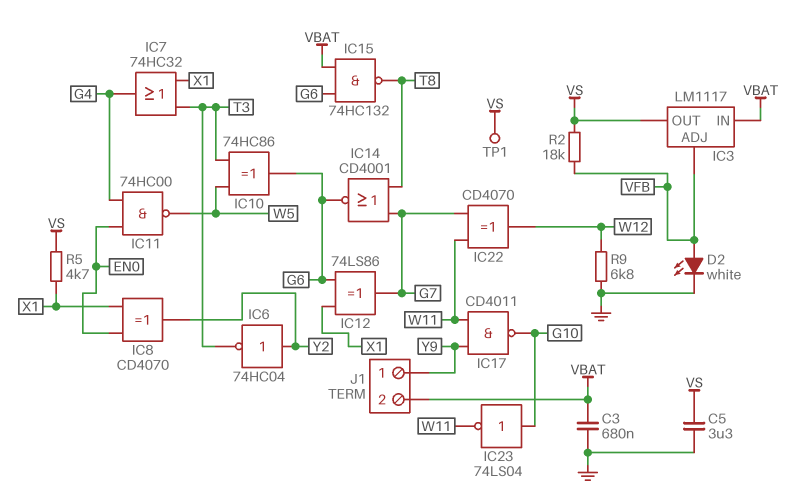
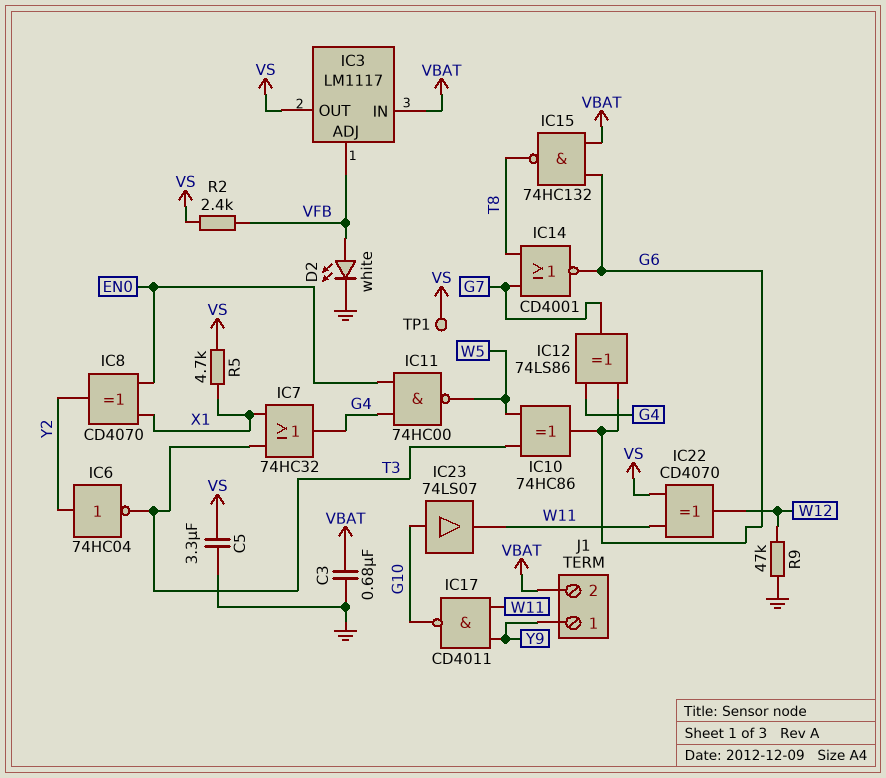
IC12: XOR 74LS86 (in G6, in X1, out G7) -> XOR 74LS86 (in G4, in G6, out G7)
IC22: XOR CD4070 (in G7, in W11, out W12) -> XOR CD4070 (in VS, in W11, out W12)
IC23: NOT 74LS04 (in G10, out W11) -> buffer 74LS07 (in G10, out W11)
R2: 18k (VFB, VS) -> 2.4k (VFB, VS)
R9: 6.8k (GND, W12) -> 47k (GND, W12)

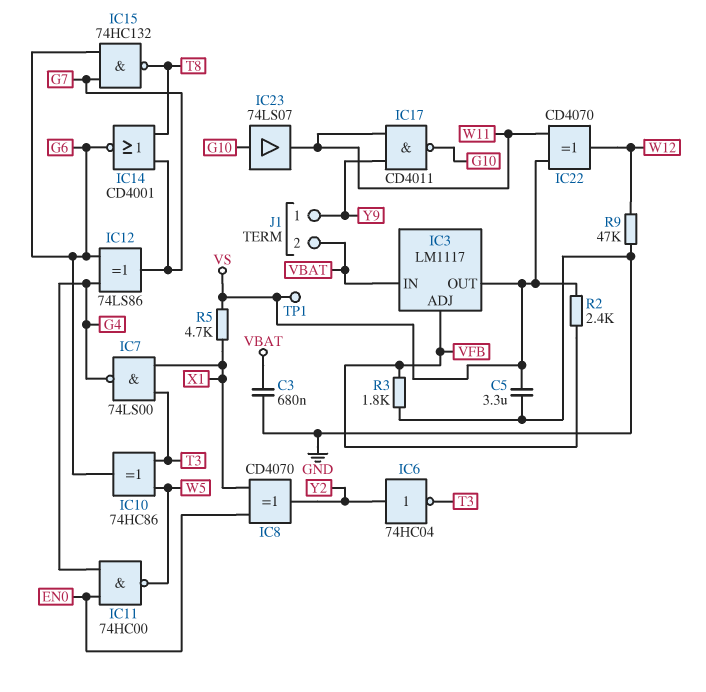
D2: LED white (A VFB, K GND) -> none
IC7: OR 74HC32 (in T3, in X1, out G4) -> NAND 74LS00 (in T3, in X1, out G4)
IC15: NAND 74HC132 (in G6, in VBAT, out T8) -> NAND 74HC132 (in G6, in G7, out T8)
R3: none -> 1.8k (GND, VFB)

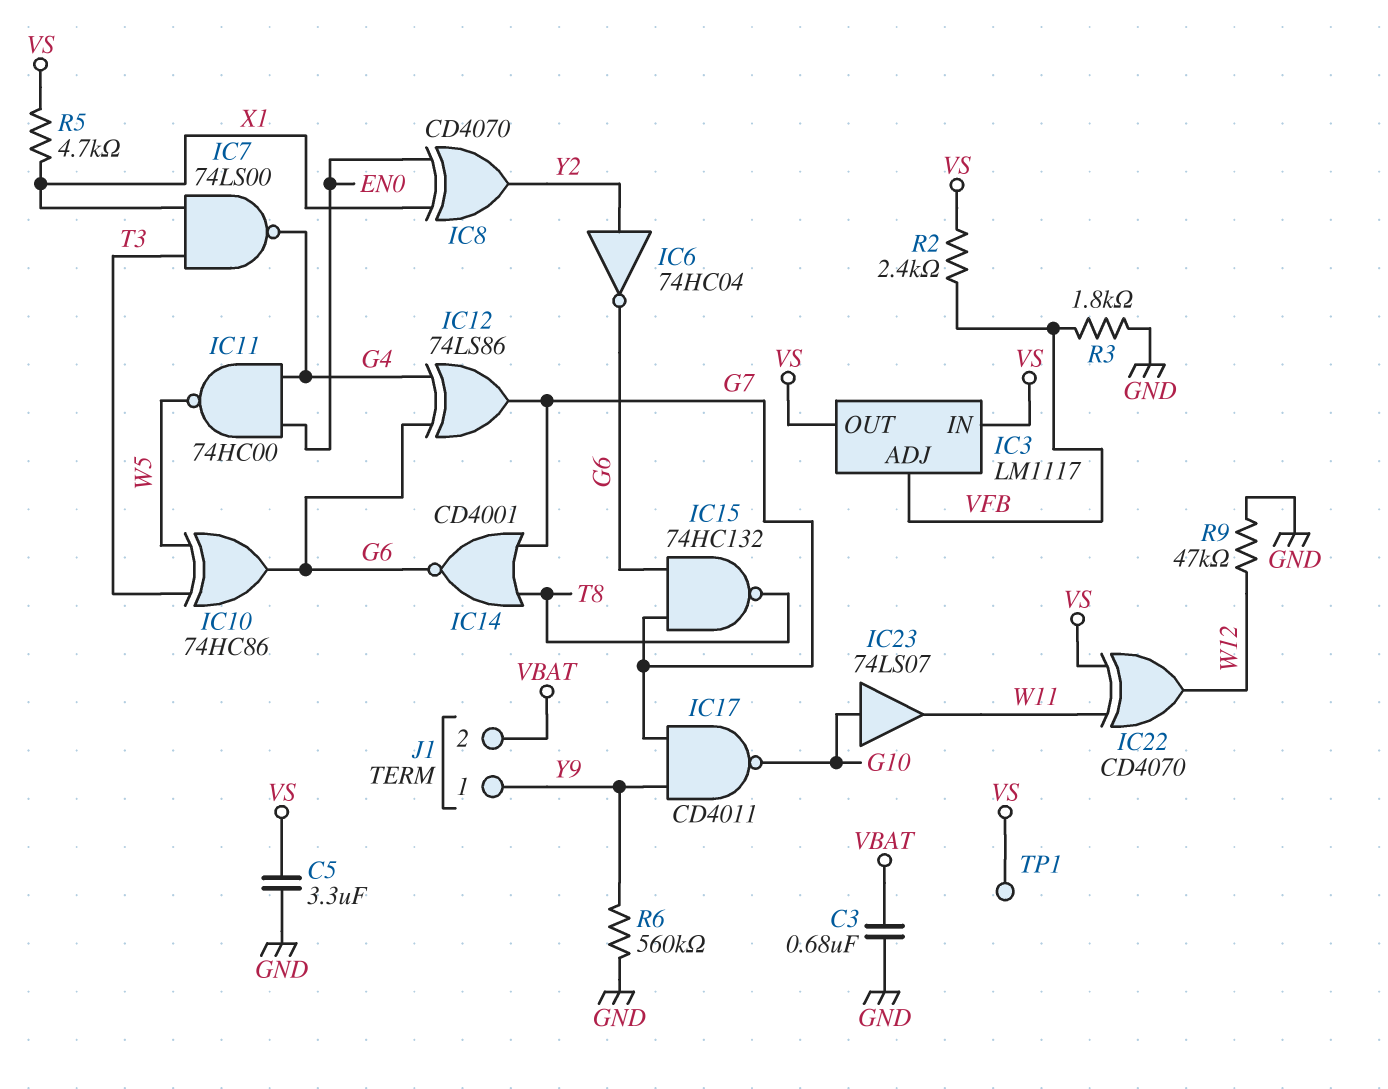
IC3 pin IN: VBAT -> VS
IC6: NOT 74HC04 (in Y2, out T3) -> NOT 74HC04 (in Y2, out G6)
IC17: NAND CD4011 (in W11, in Y9, out G10) -> NAND CD4011 (in G7, in Y9, out G10)
R6: none -> 560k (GND, Y9)

